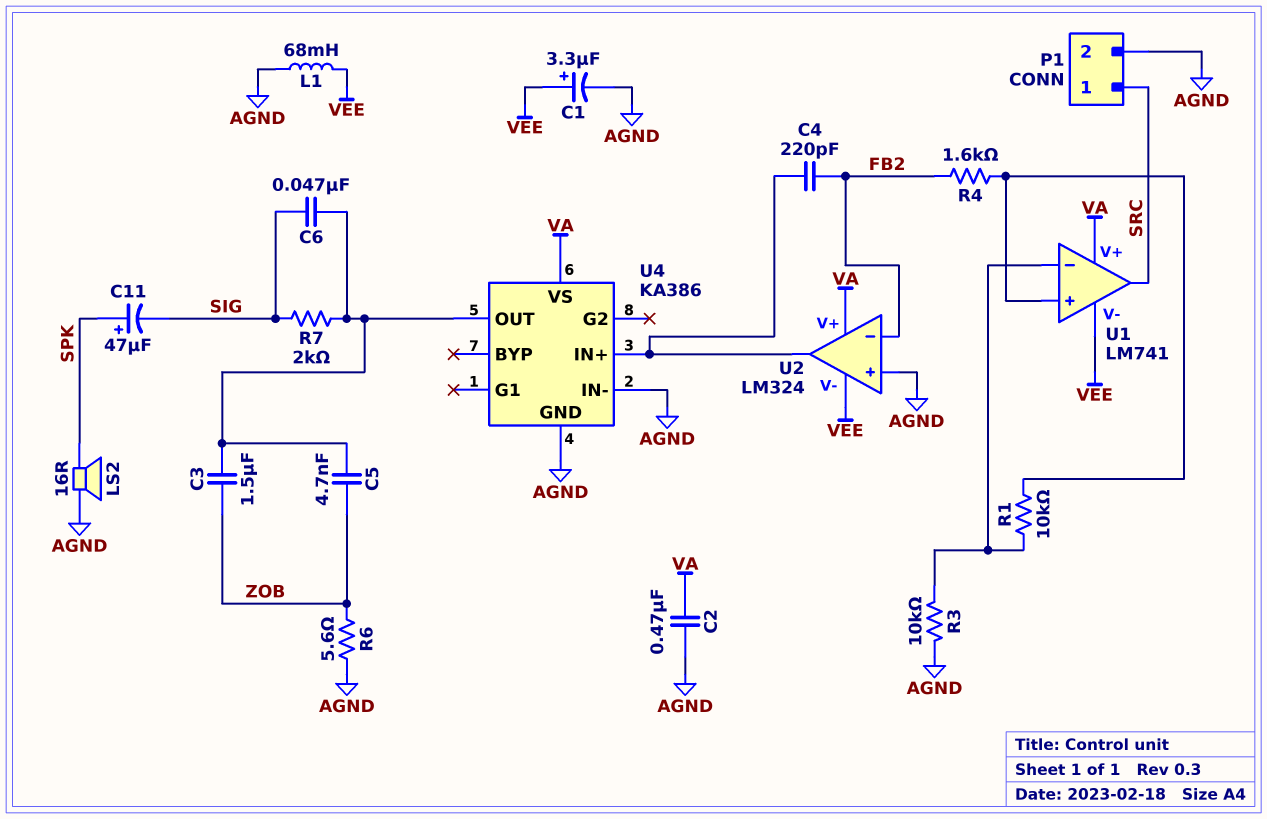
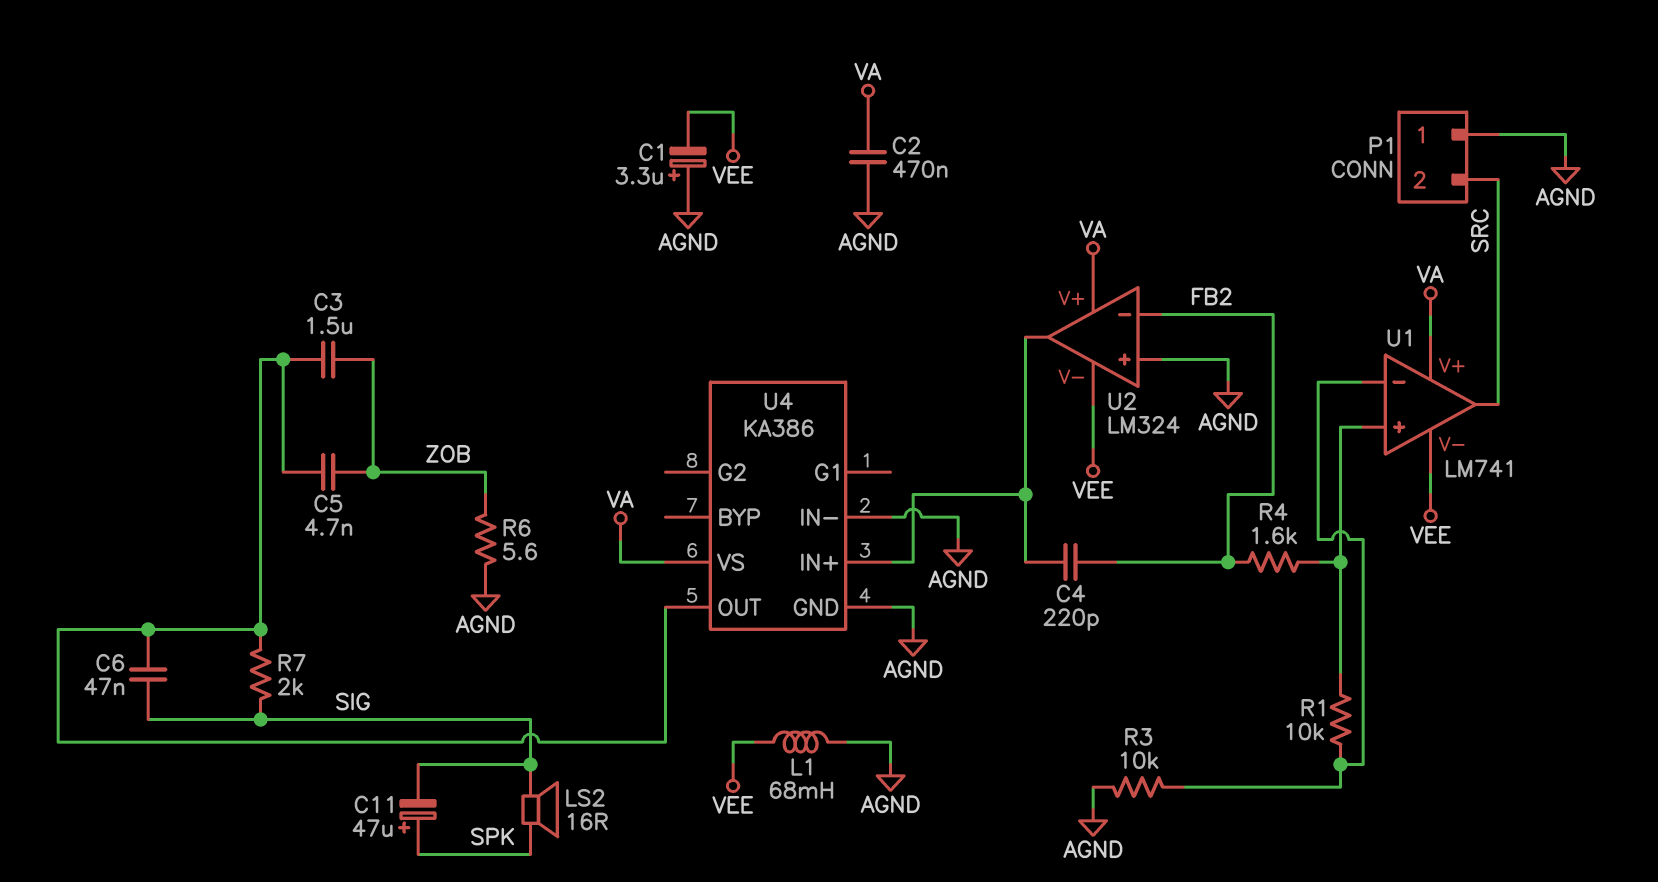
C1: 3.3uF (plus VEE, minus AGND) -> 3.3uF (plus AGND, minus VEE)
LS2: speaker 16R (AGND, SPK) -> speaker 16R (SIG, SPK)
P1 pin 1: SRC -> AGND
P1 pin 2: AGND -> SRC

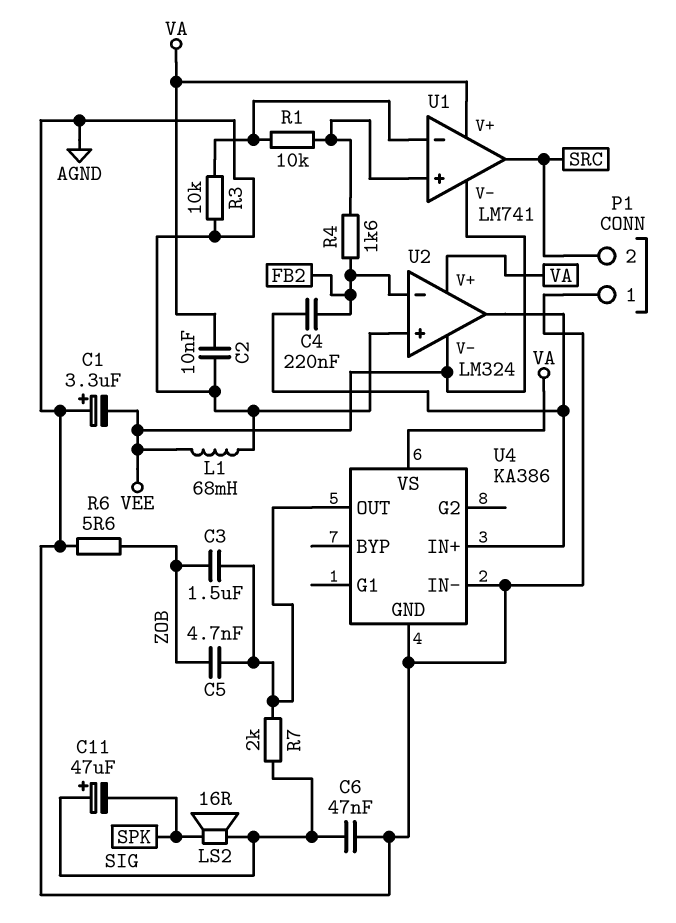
C2: 470nF (AGND, VA) -> 10nF (AGND, VA)
C4: 220pF (FB2, U2/out) -> 220nF (FB2, U2/out)
C6: 47nF (SIG, U4/OUT) -> 47nF (AGND, SIG)
C11: 47uF (plus SPK, minus SIG) -> 47uF (plus SIG, minus SPK)

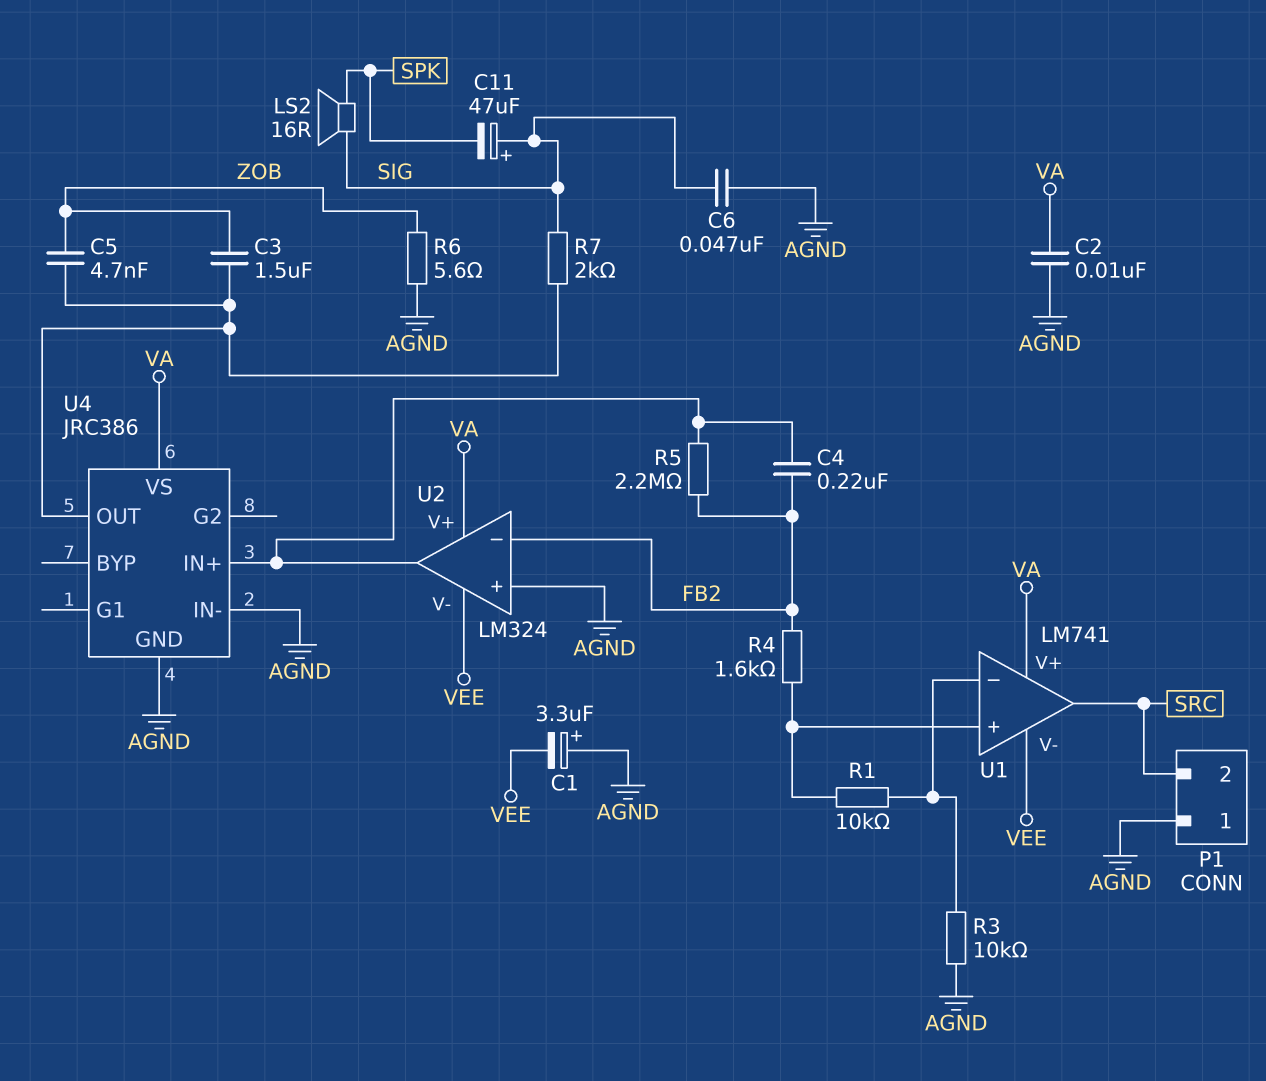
L1: 68mH (AGND, VEE) -> none
R5: none -> 2.2M (FB2, U2/out)
U4: KA386 -> JRC386

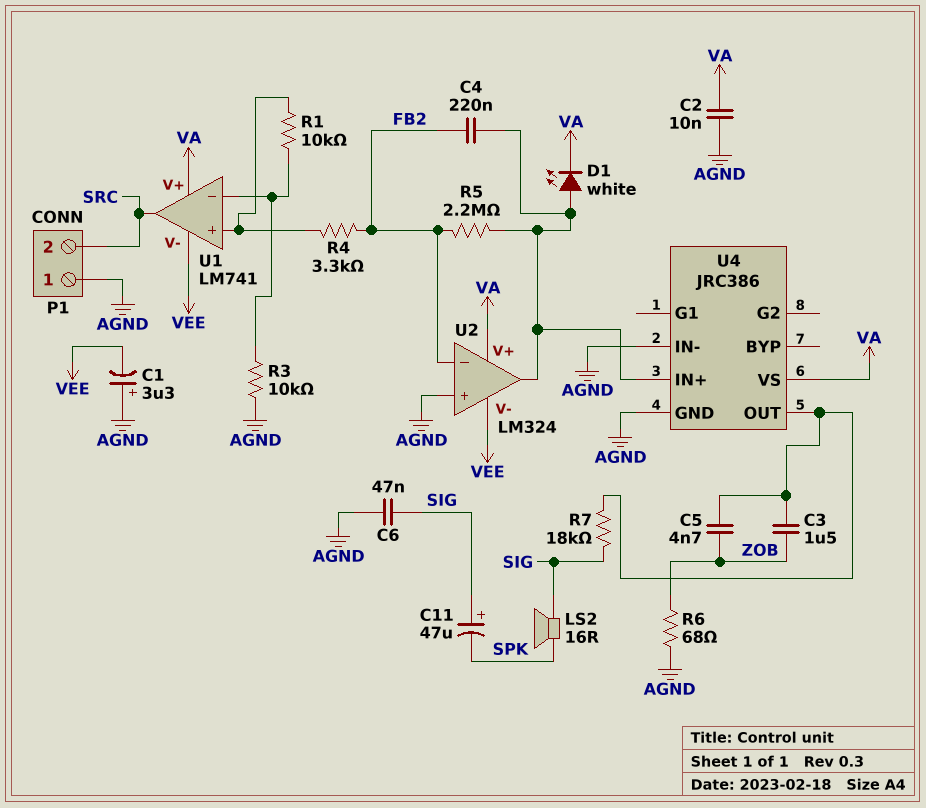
D1: none -> LED white (A U2/out, K VA)
R4: 1.6k (FB2, U1/in+) -> 3.3k (FB2, U1/in+)
R6: 5.6 (AGND, ZOB) -> 68 (AGND, ZOB)
R7: 2k (SIG, U4/OUT) -> 18k (SIG, U4/OUT)

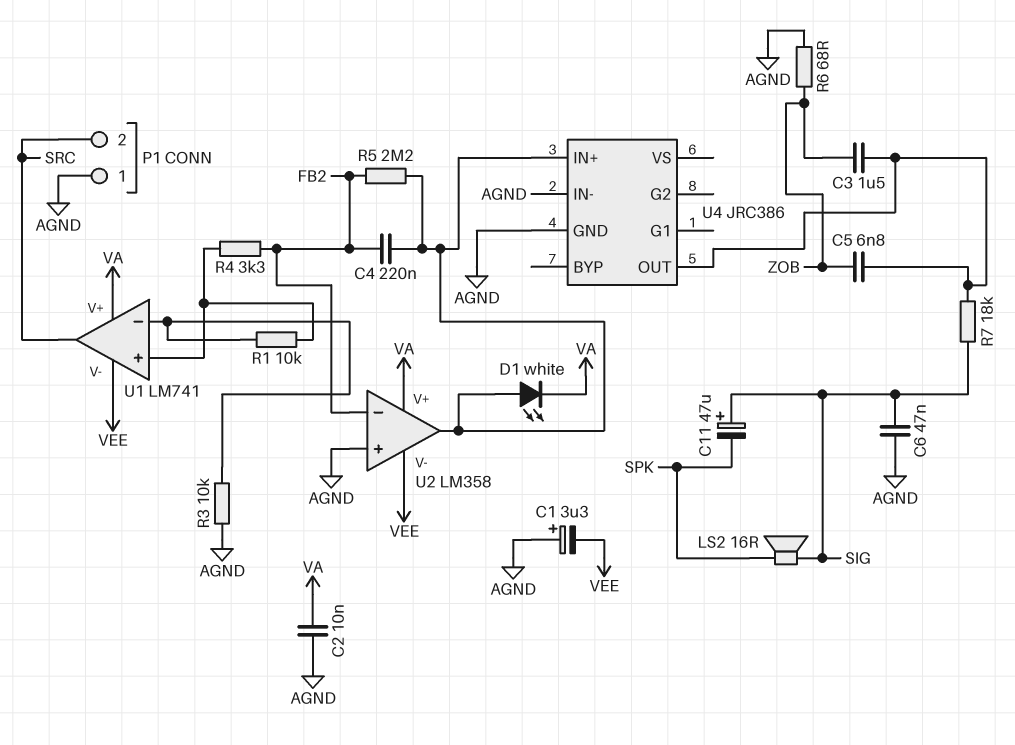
C5: 4.7nF (U4/OUT, ZOB) -> 6.8nF (U4/OUT, ZOB)
U2: LM324 -> LM358
U4 pin VS: VA -> none

